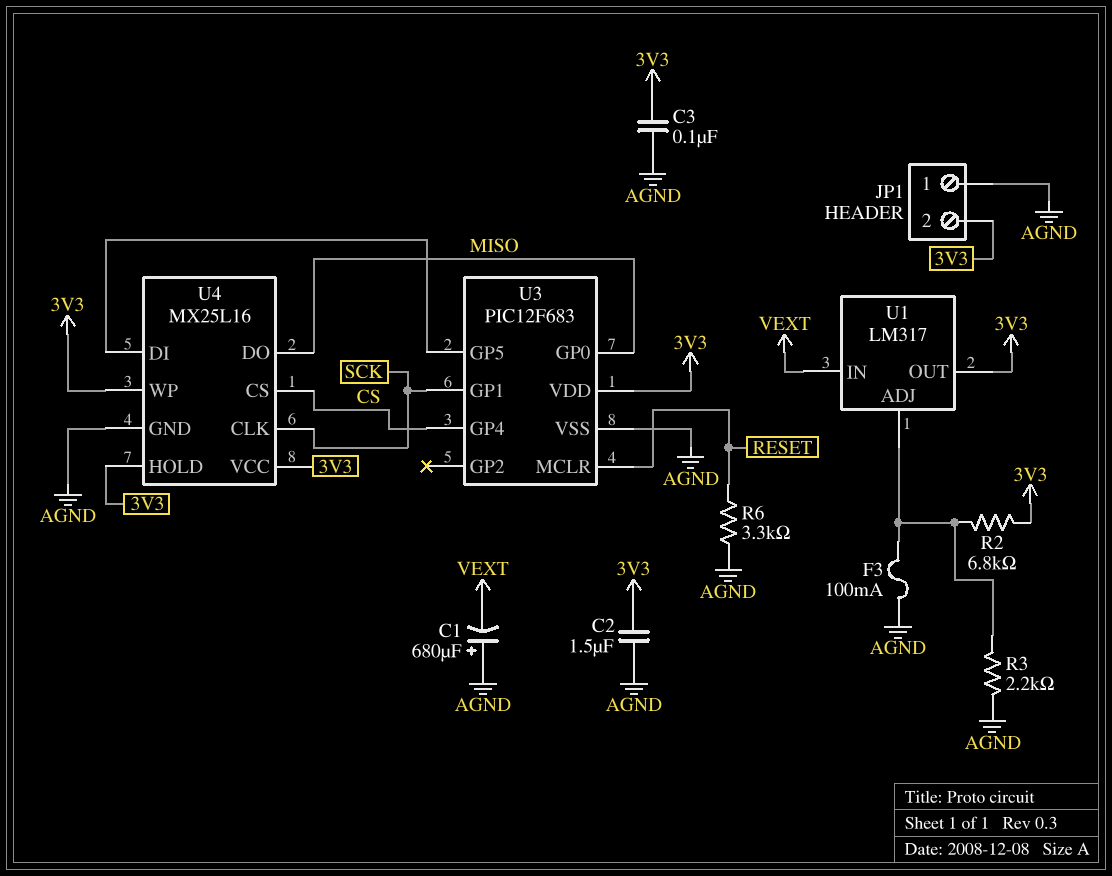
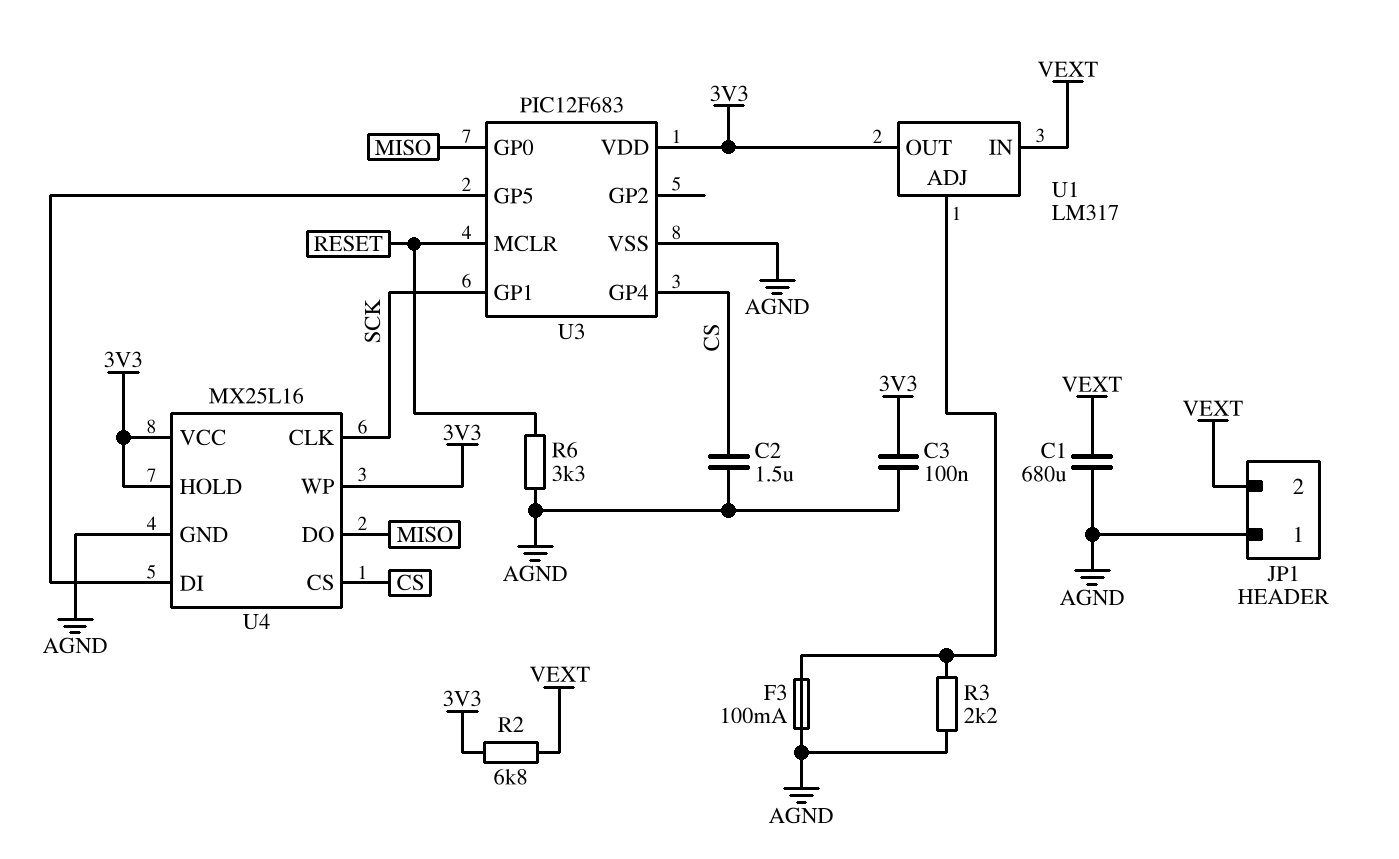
C1: 680uF (plus AGND, minus VEXT) -> 680uF (AGND, VEXT)
C2: 1.5uF (3V3, AGND) -> 1.5uF (AGND, CS)
JP1 pin 2: 3V3 -> VEXT
R2: 6.8k (3V3, U1/ADJ) -> 6.8k (3V3, VEXT)

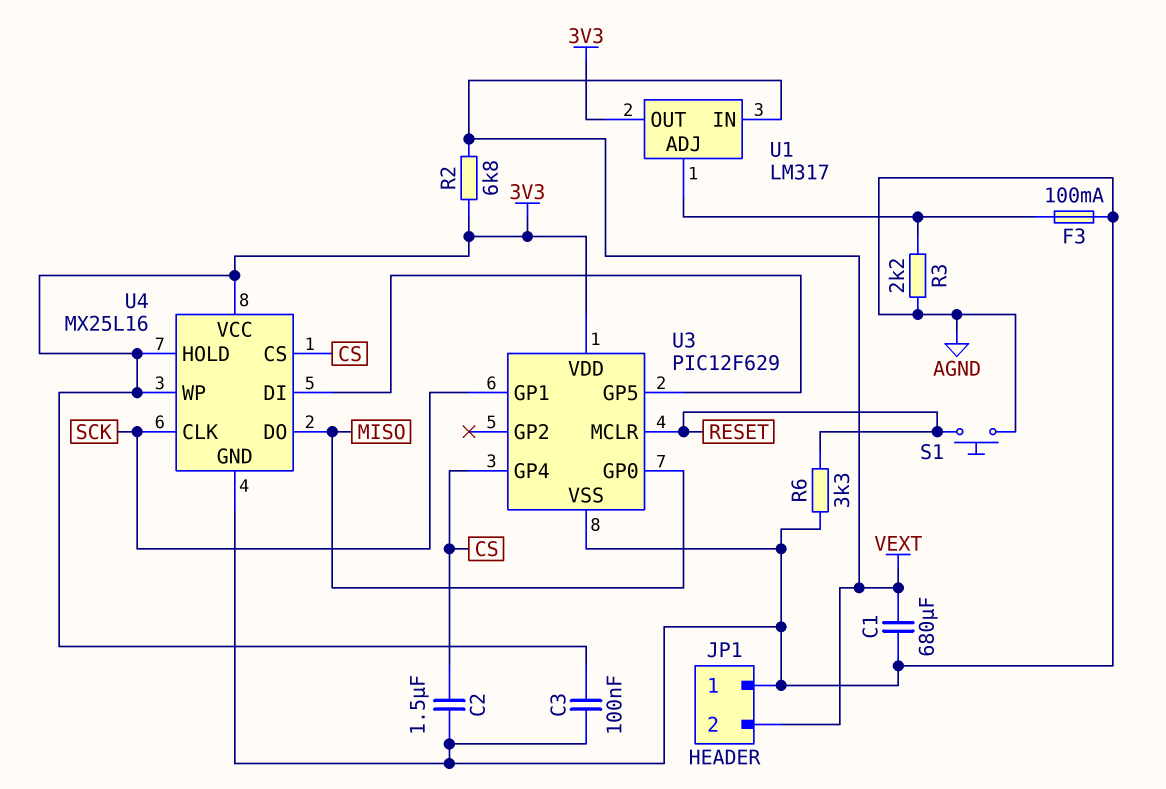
S1: none -> button (AGND, RESET)
U3: PIC12F683 -> PIC12F629

